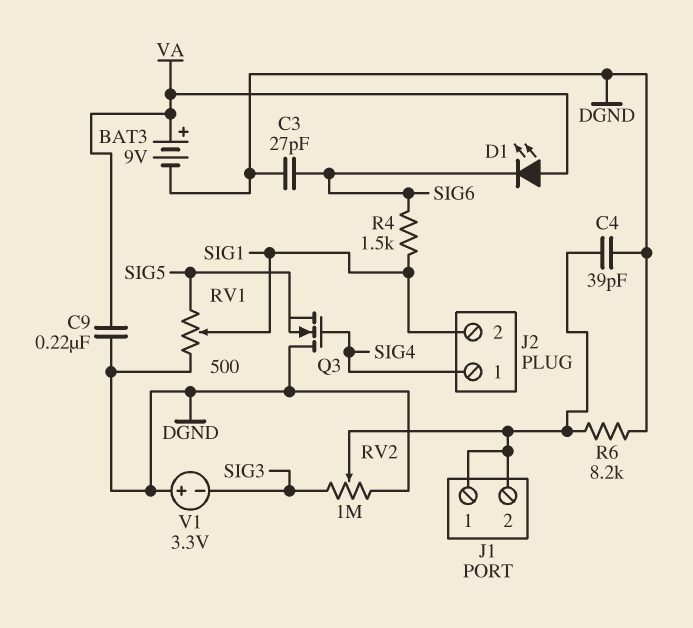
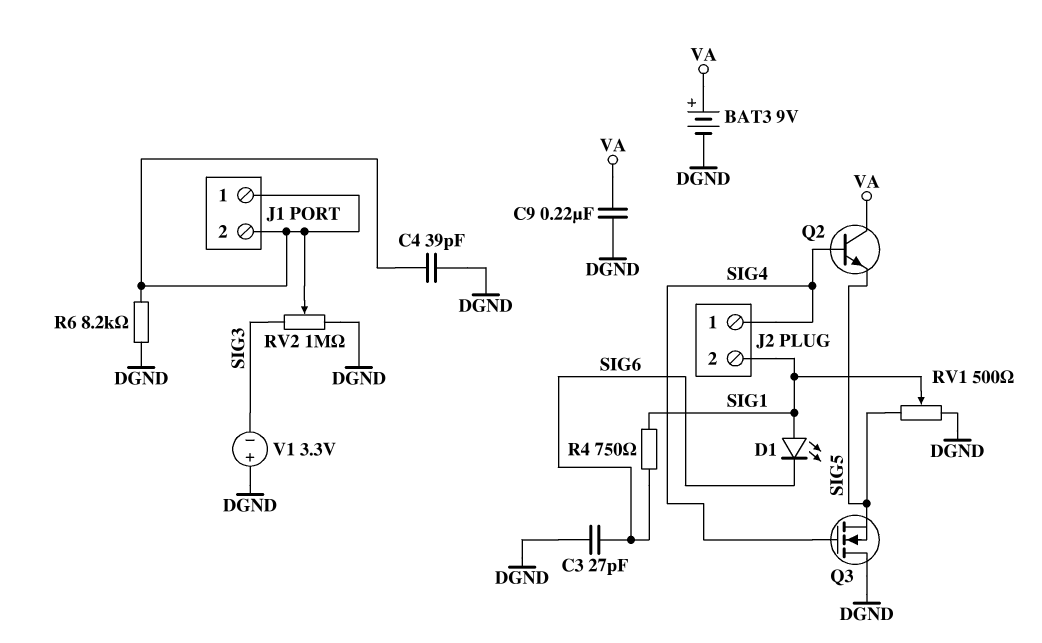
D1: LED (A VA, K SIG6) -> LED (A SIG1, K SIG6)
Q2: none -> NPN (B SIG4, C VA, E SIG5)
R4: 1.5k (SIG1, SIG6) -> 750 (SIG1, SIG6)

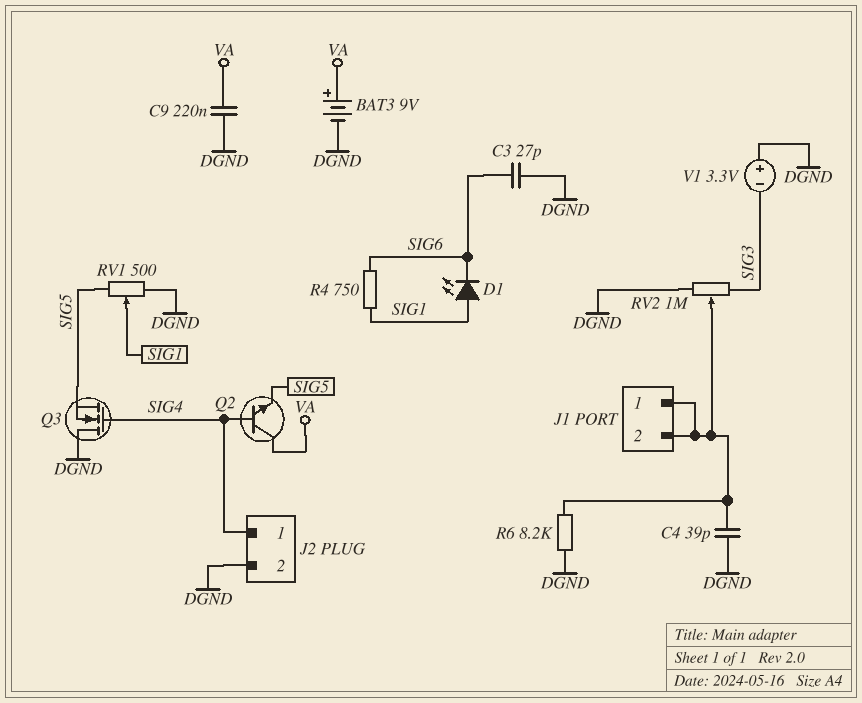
J2 pin 2: SIG1 -> DGND

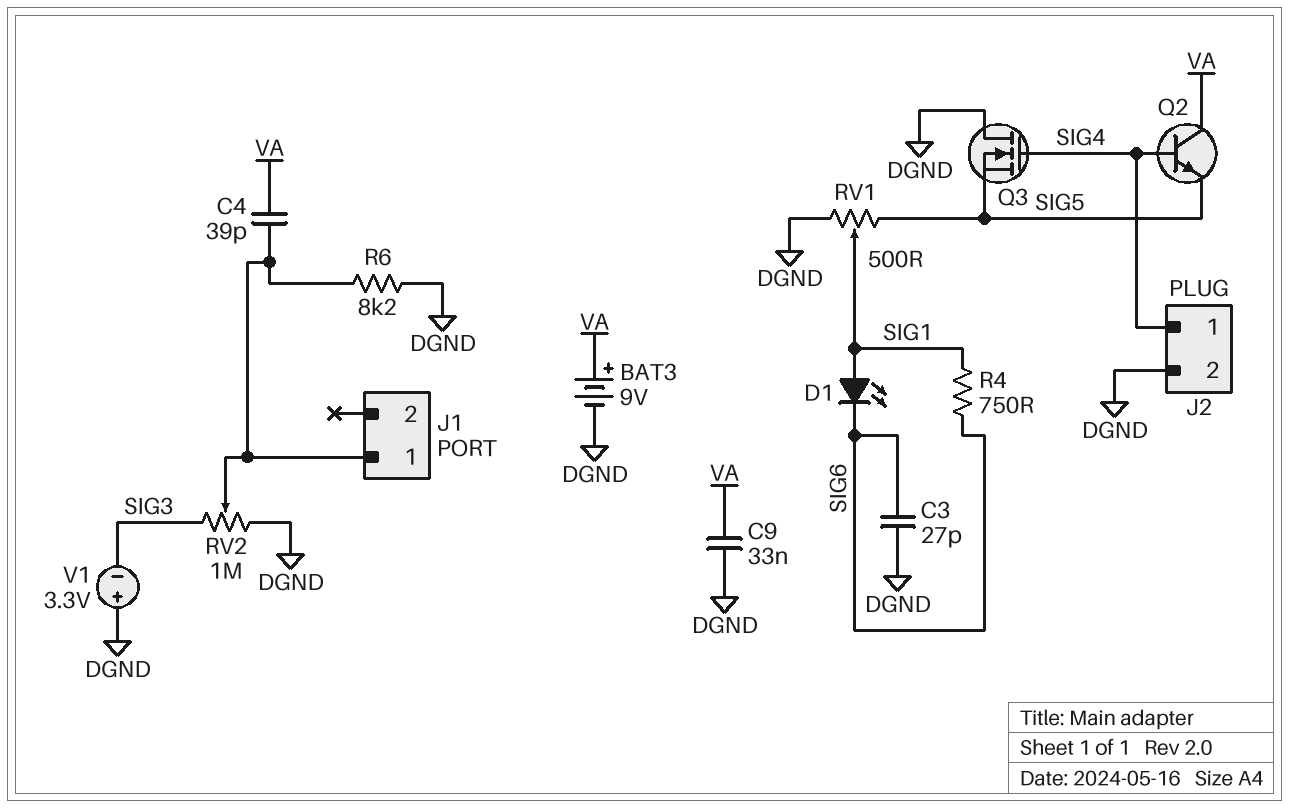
C4: 39pF (DGND, J1/1) -> 39pF (J1/1, VA)
C9: 220nF (DGND, VA) -> 33nF (DGND, VA)
J1 pin 2: J1/1 -> none

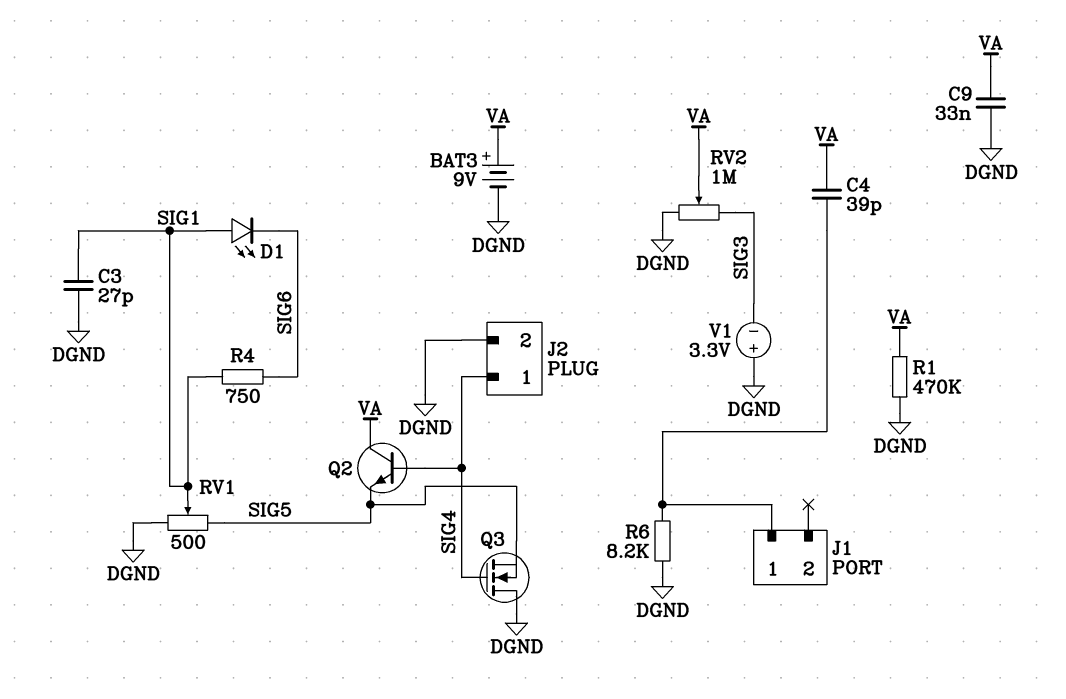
C3: 27pF (DGND, SIG6) -> 27pF (DGND, SIG1)
R1: none -> 470k (DGND, VA)
RV2: 1M (DGND, SIG3, wiper J1/1) -> 1M (DGND, SIG3, wiper VA)

